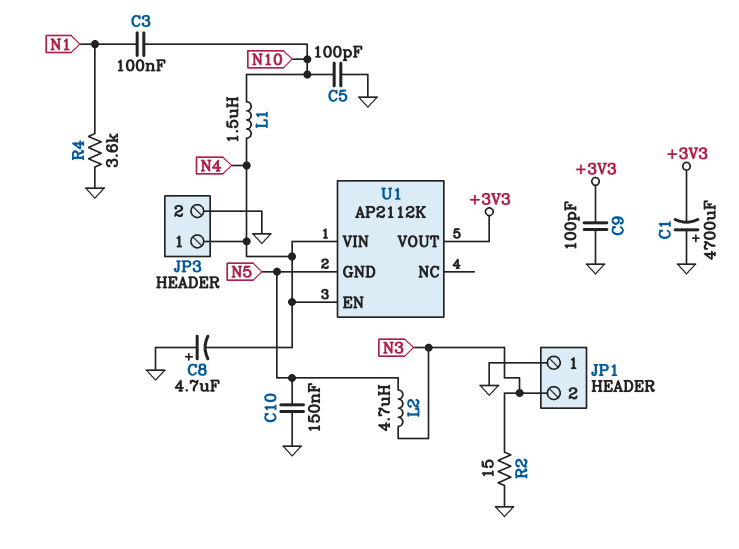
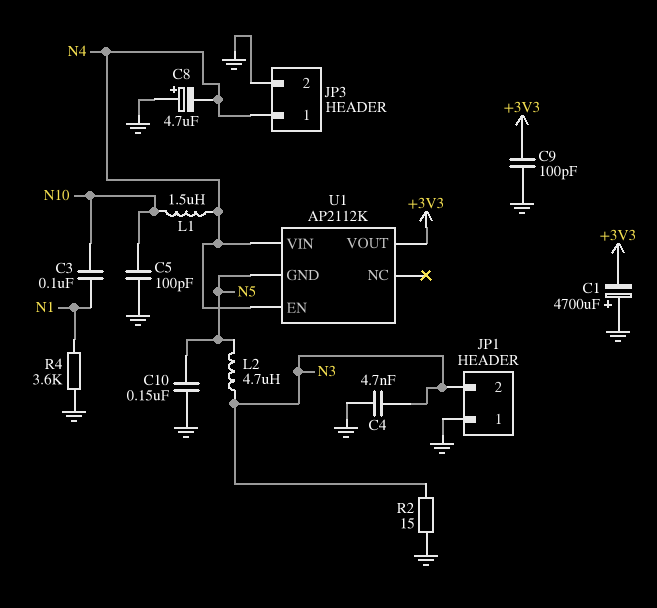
C4: none -> 4.7nF (GND, N3)

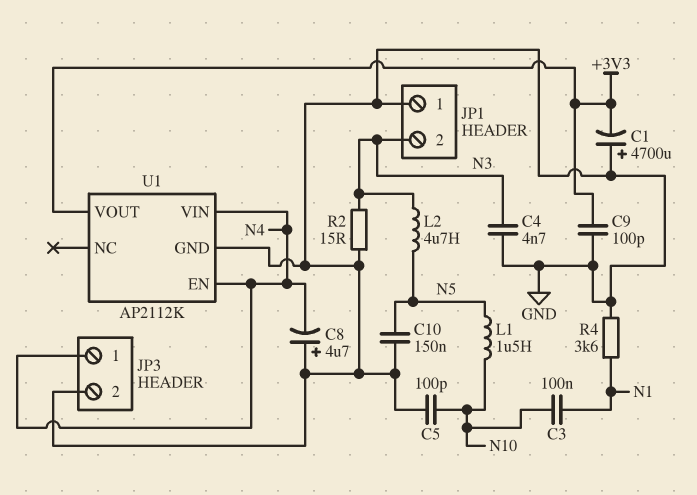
L1: 1.5uH (N4, N10) -> 1.5uH (N5, N10)
U1 pin GND: N5 -> GND

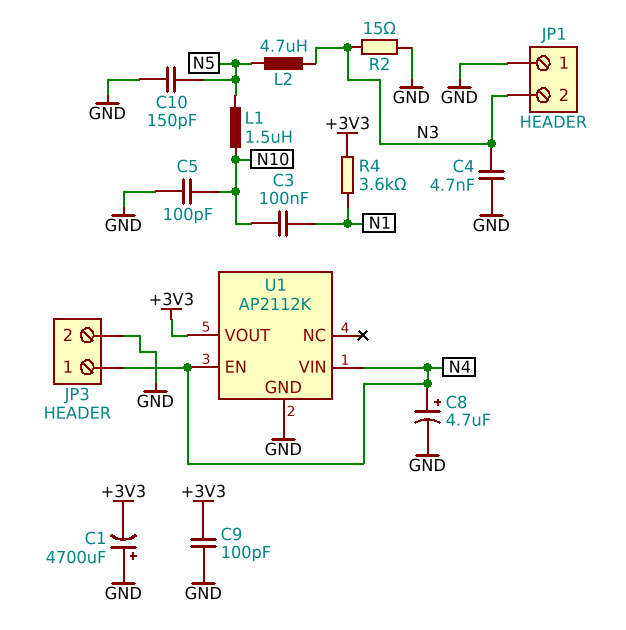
C8: 4.7uF (plus GND, minus N4) -> 4.7uF (plus N4, minus GND)
C10: 150nF (GND, N5) -> 150pF (GND, N5)
R4: 3.6k (GND, N1) -> 3.6k (+3V3, N1)

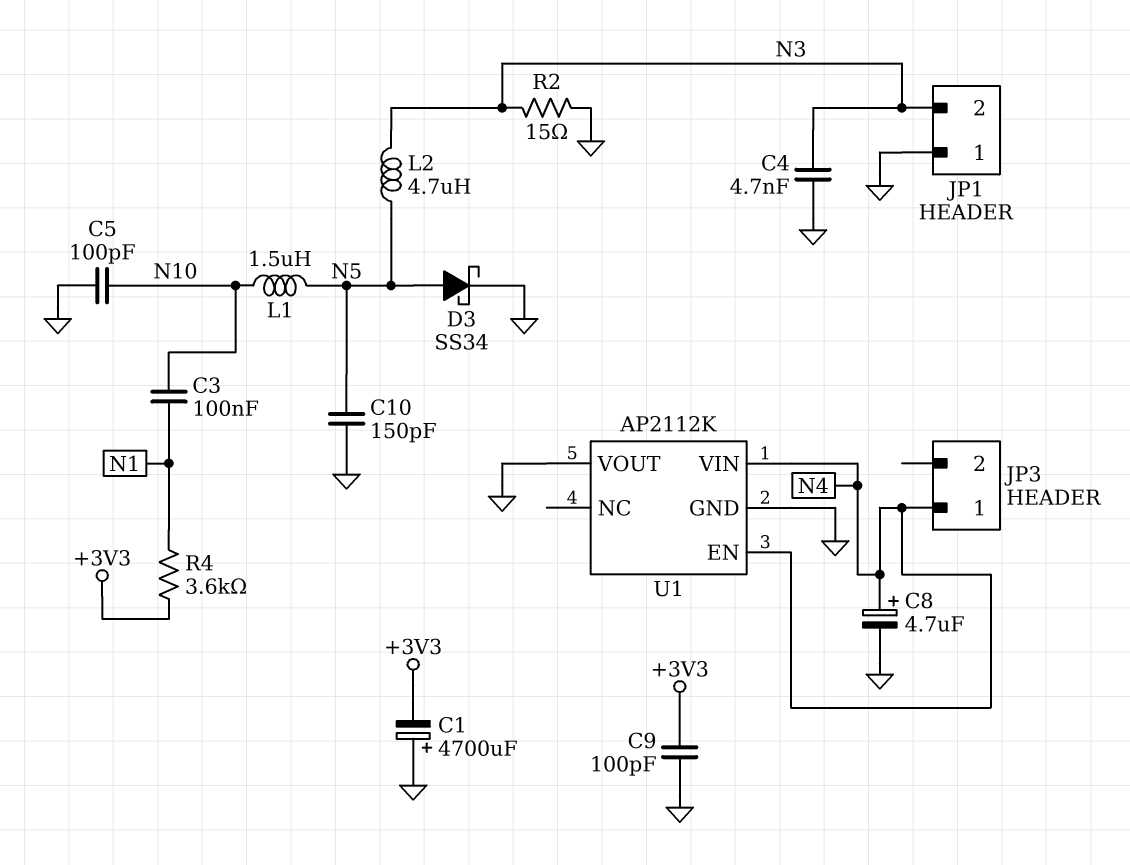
D3: none -> schottky SS34 (A N5, K GND)
JP3 pin 2: GND -> none
U1 pin VOUT: +3V3 -> GND

